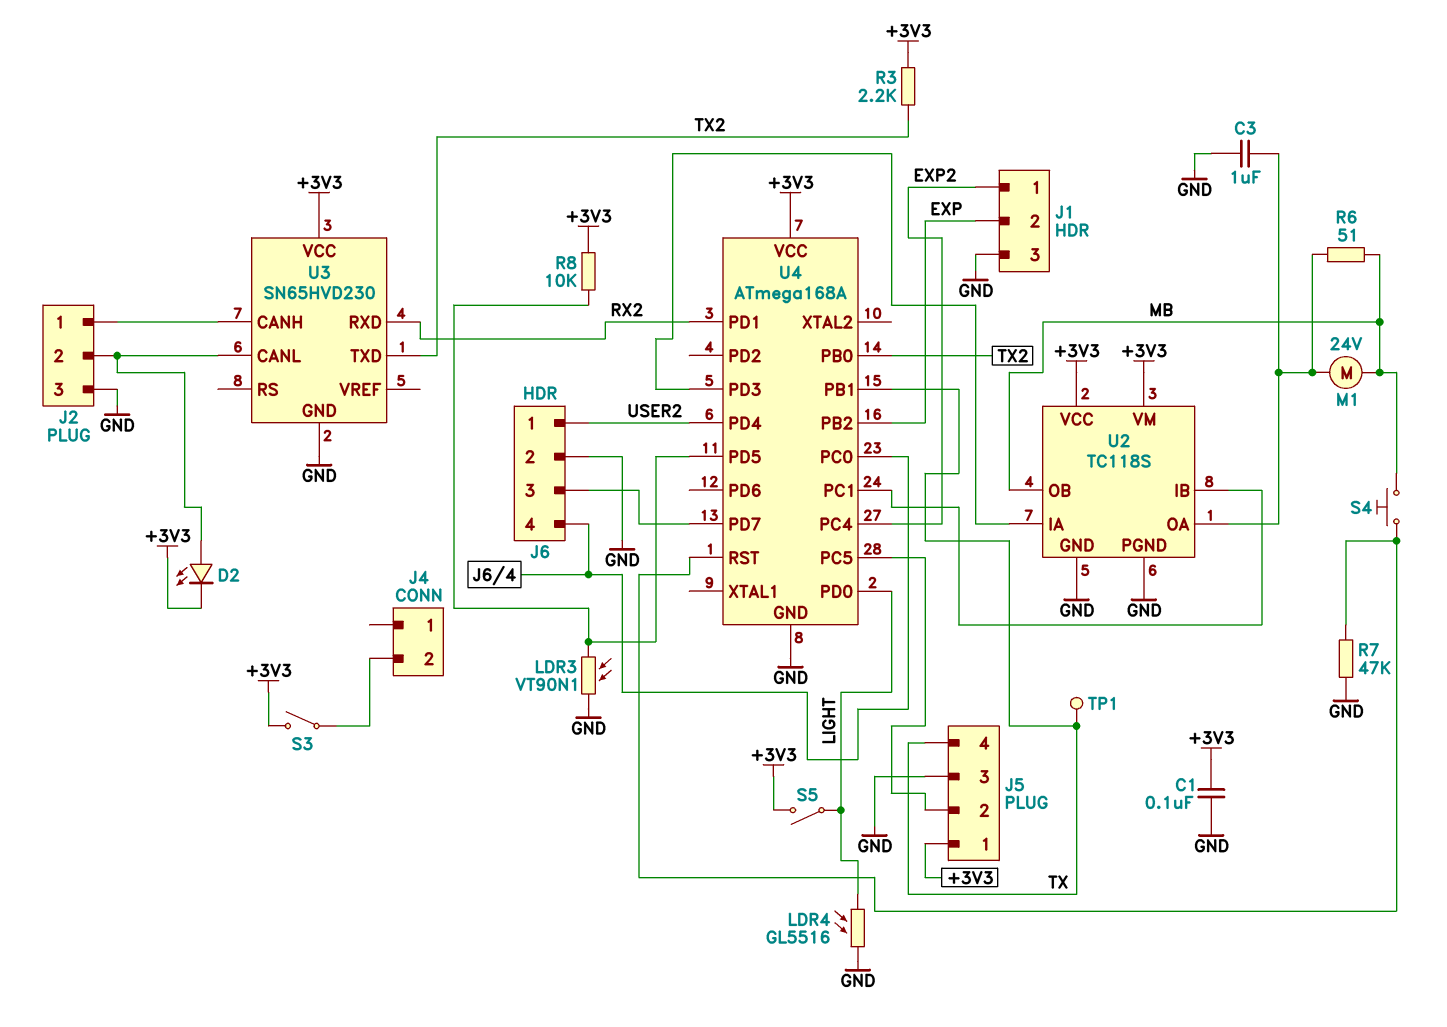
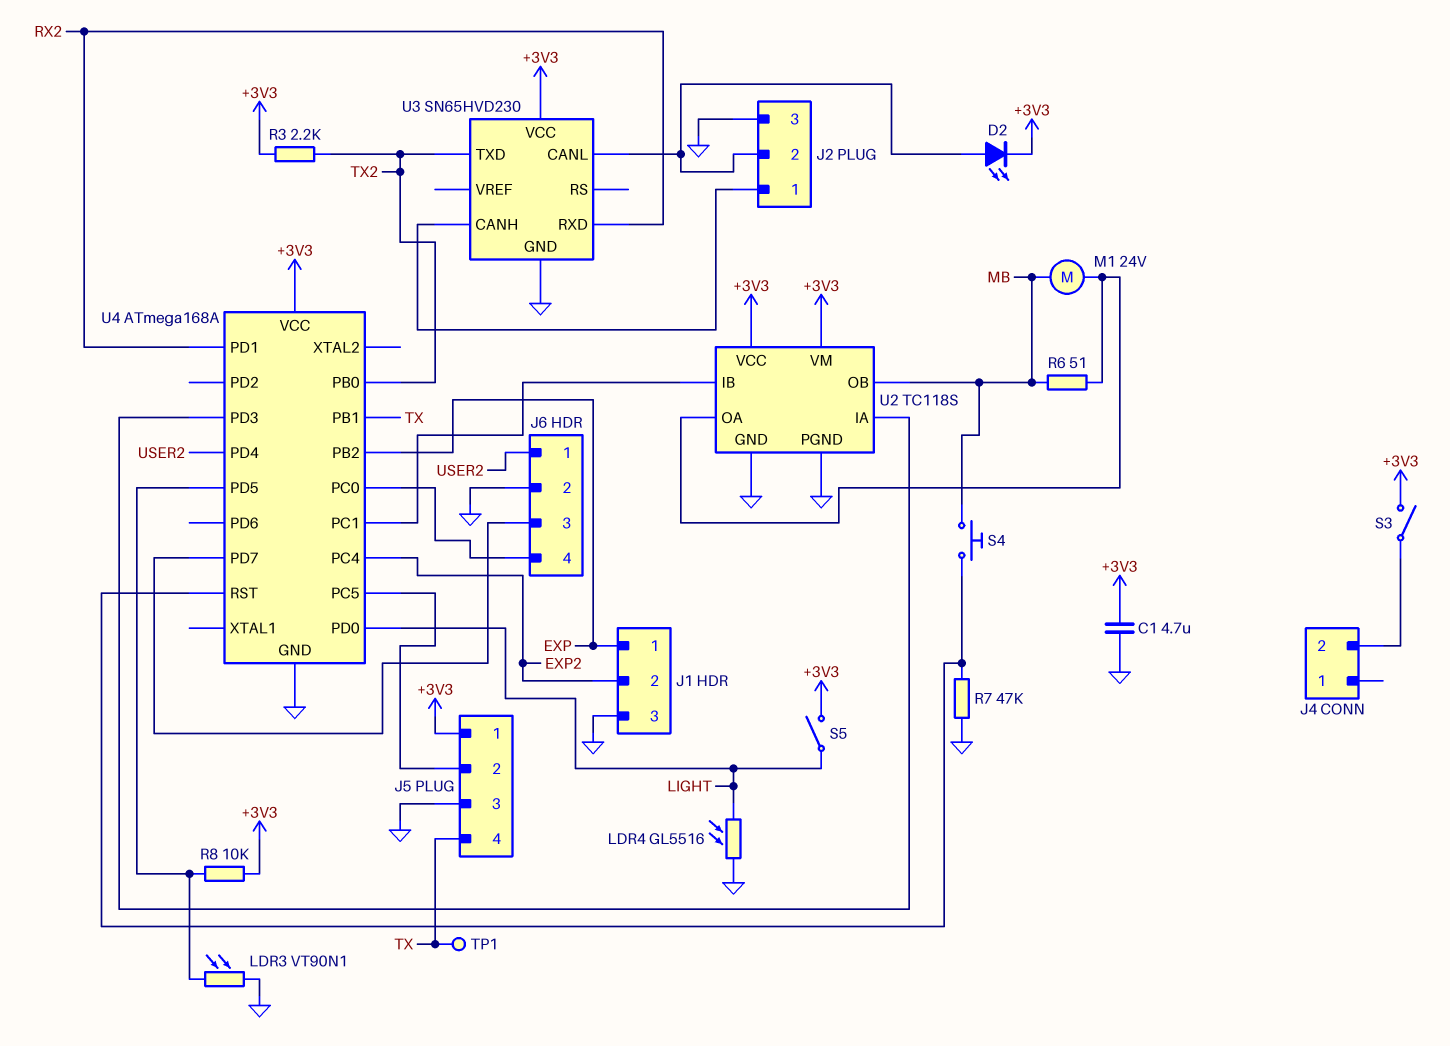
C1: 100nF (+3V3, GND) -> 4.7uF (+3V3, GND)
C3: 1uF (GND, U2/OA) -> none
J1 pin 1: EXP2 -> EXP
J1 pin 2: EXP -> EXP2

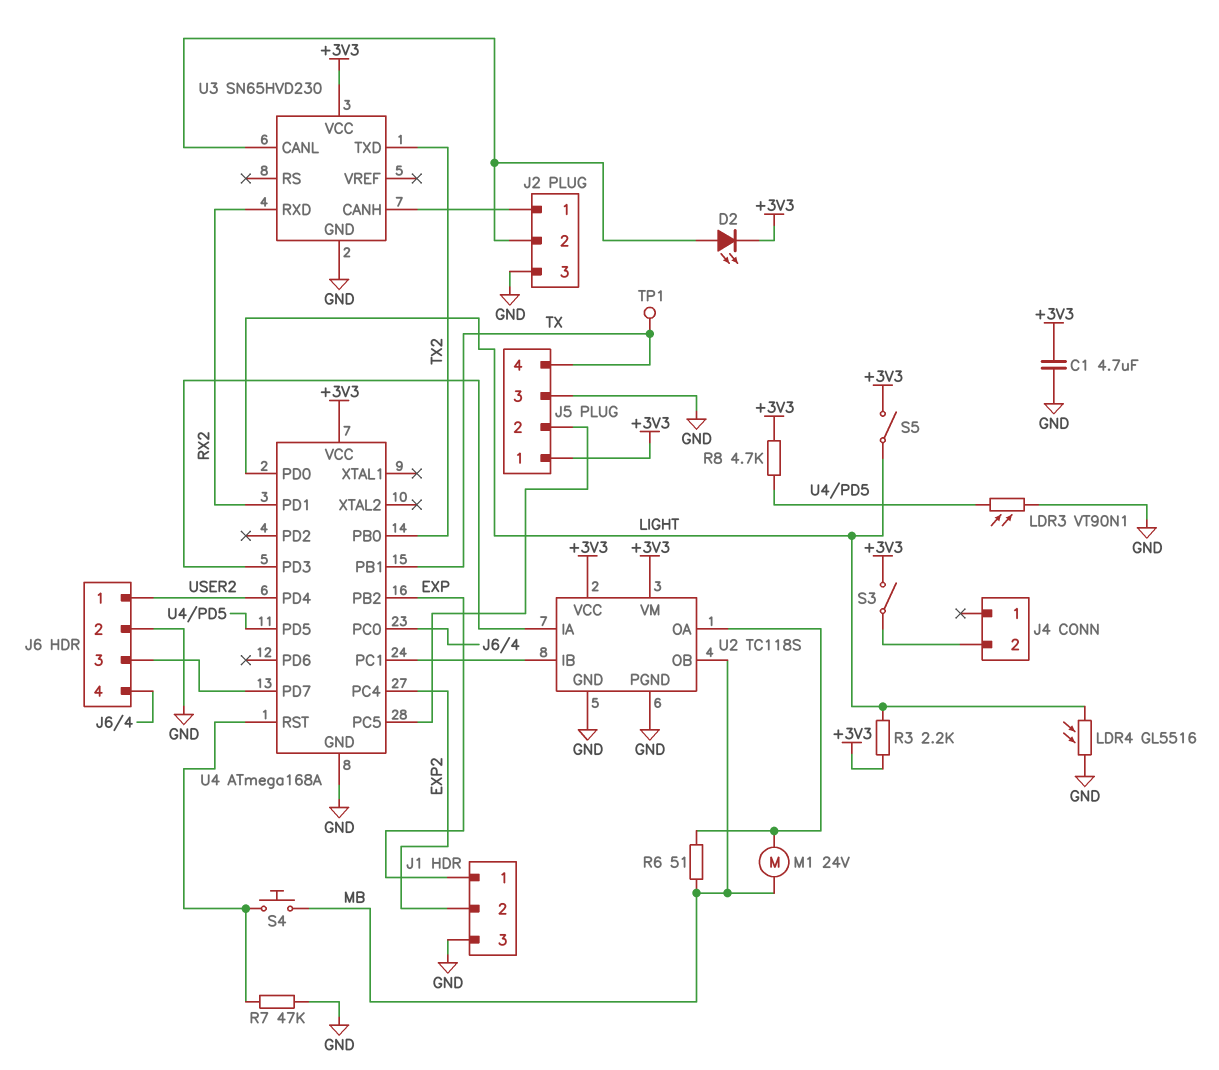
R3: 2.2k (+3V3, TX2) -> 2.2k (+3V3, LIGHT)
R8: 10k (+3V3, U4/PD5) -> 4.7k (+3V3, U4/PD5)

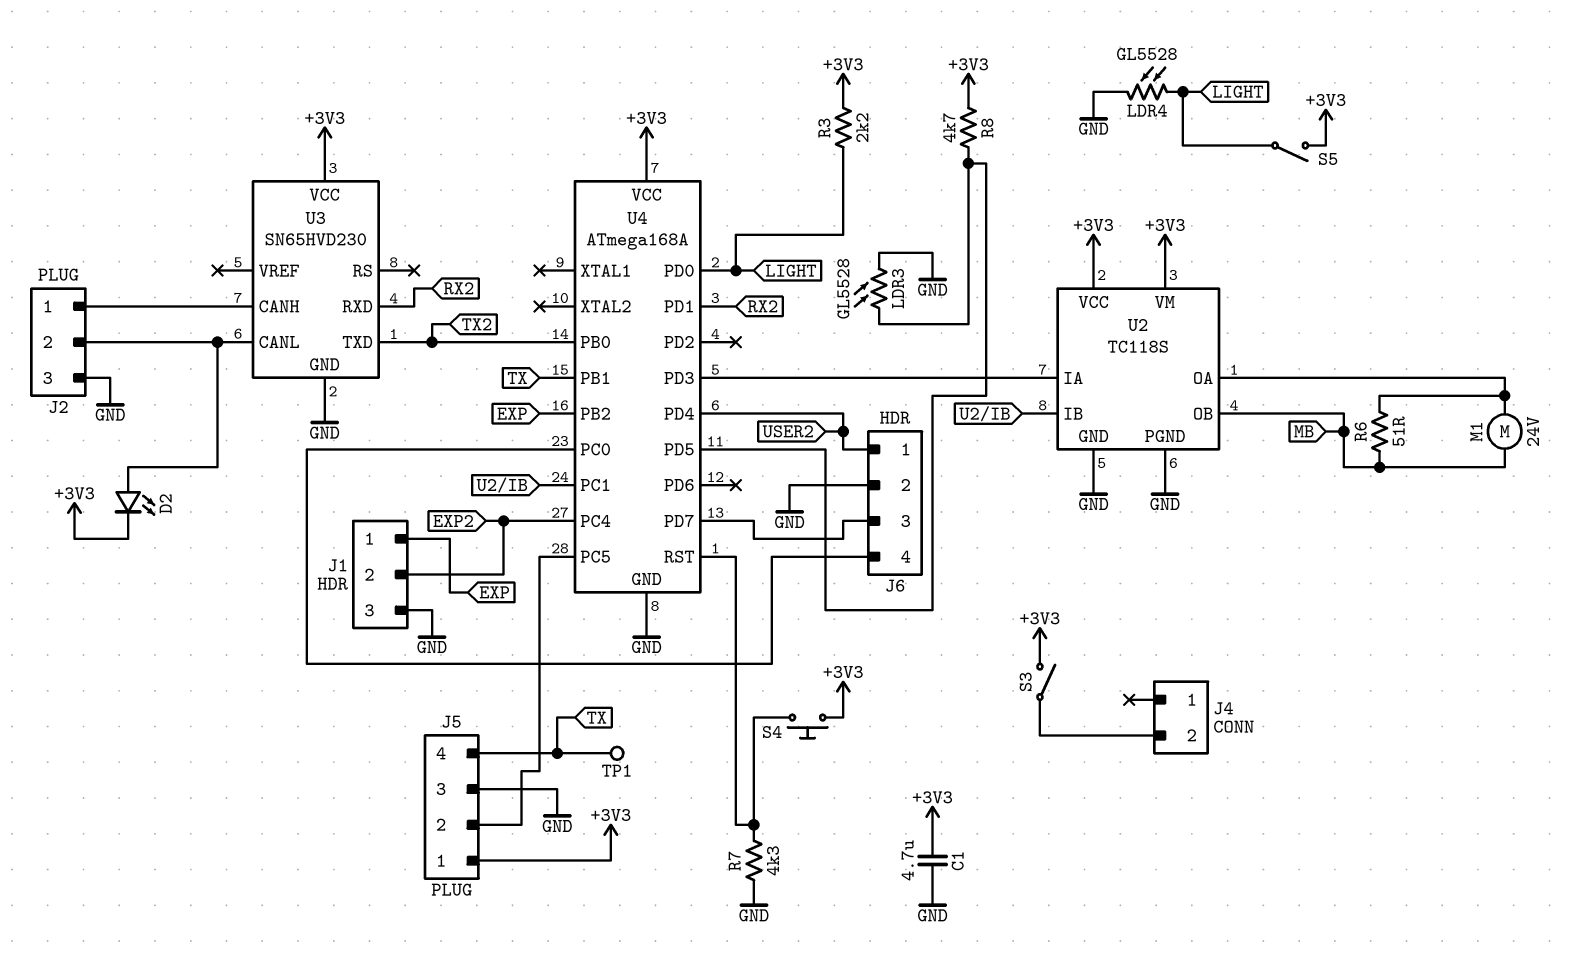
LDR3: VT90N1 (GND, U4/PD5) -> GL5528 (GND, U4/PD5)
LDR4: GL5516 (GND, LIGHT) -> GL5528 (GND, LIGHT)
R7: 47k (GND, U4/RST) -> 4.3k (GND, U4/RST)
S4: button (MB, U4/RST) -> button (+3V3, U4/RST)

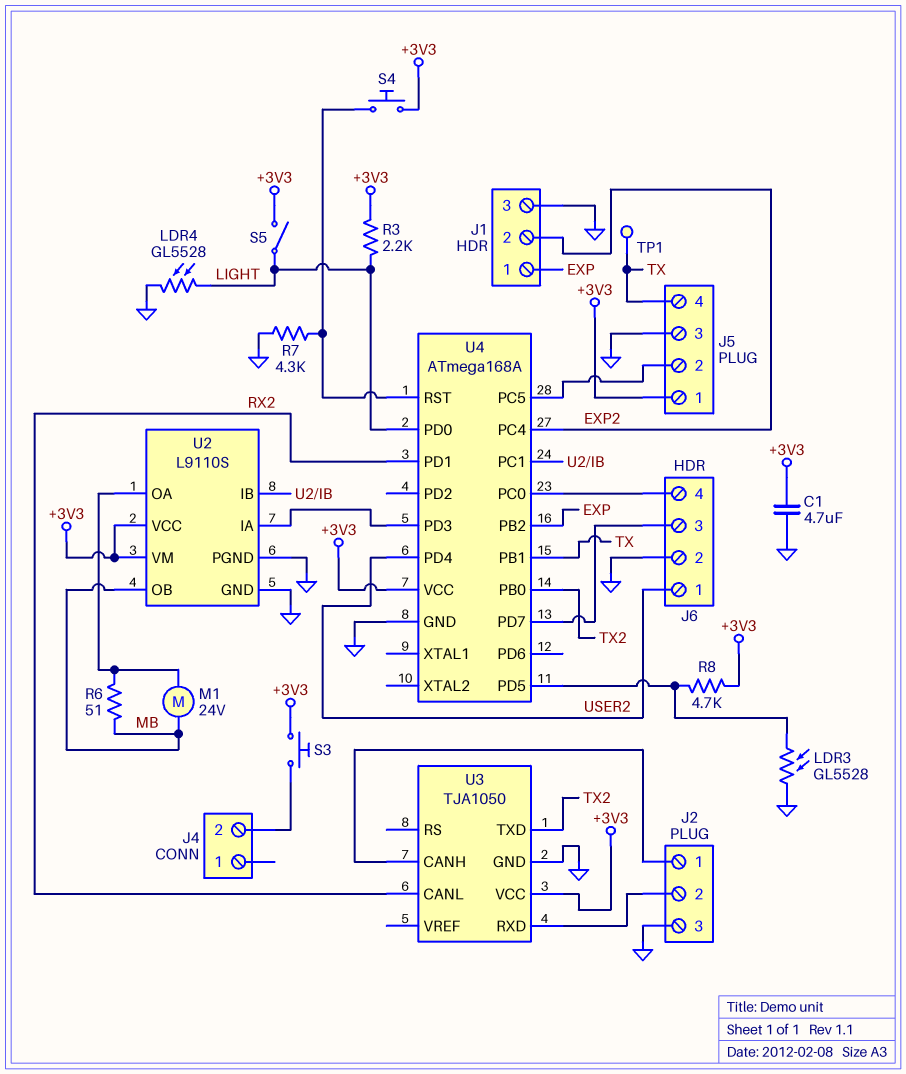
D2: LED (A J2/2, K +3V3) -> none
S3: switch (+3V3, J4/2) -> button (+3V3, J4/2)
U2: TC118S -> L9110S
U3: SN65HVD230 -> TJA1050
U3 pin CANL: J2/2 -> RX2
U3 pin RXD: RX2 -> J2/2

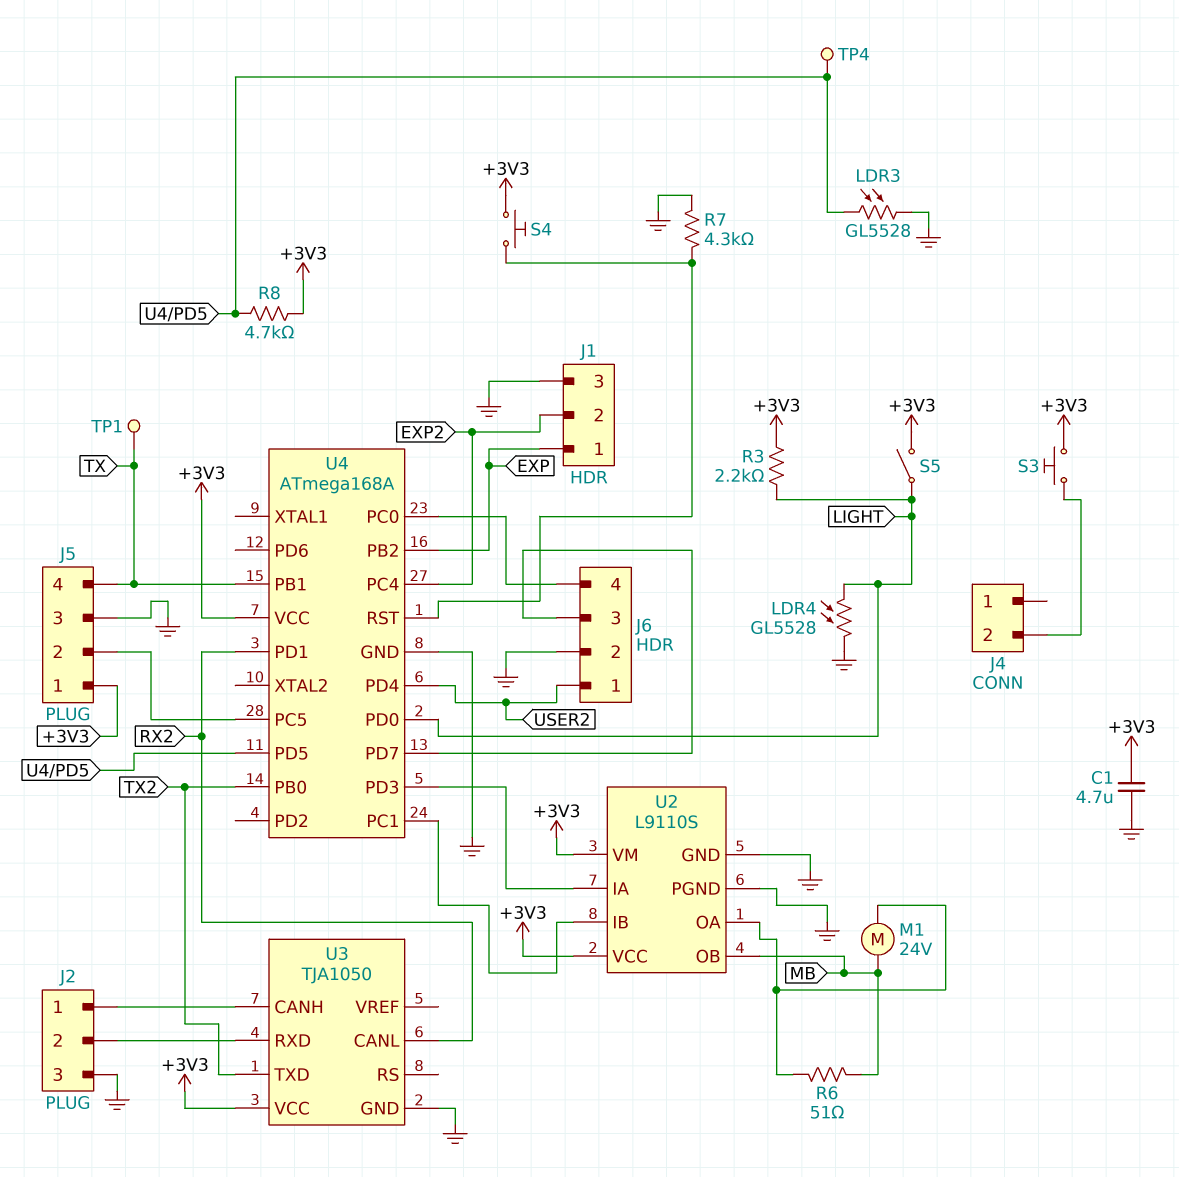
TP4: none -> test point (U4/PD5)

